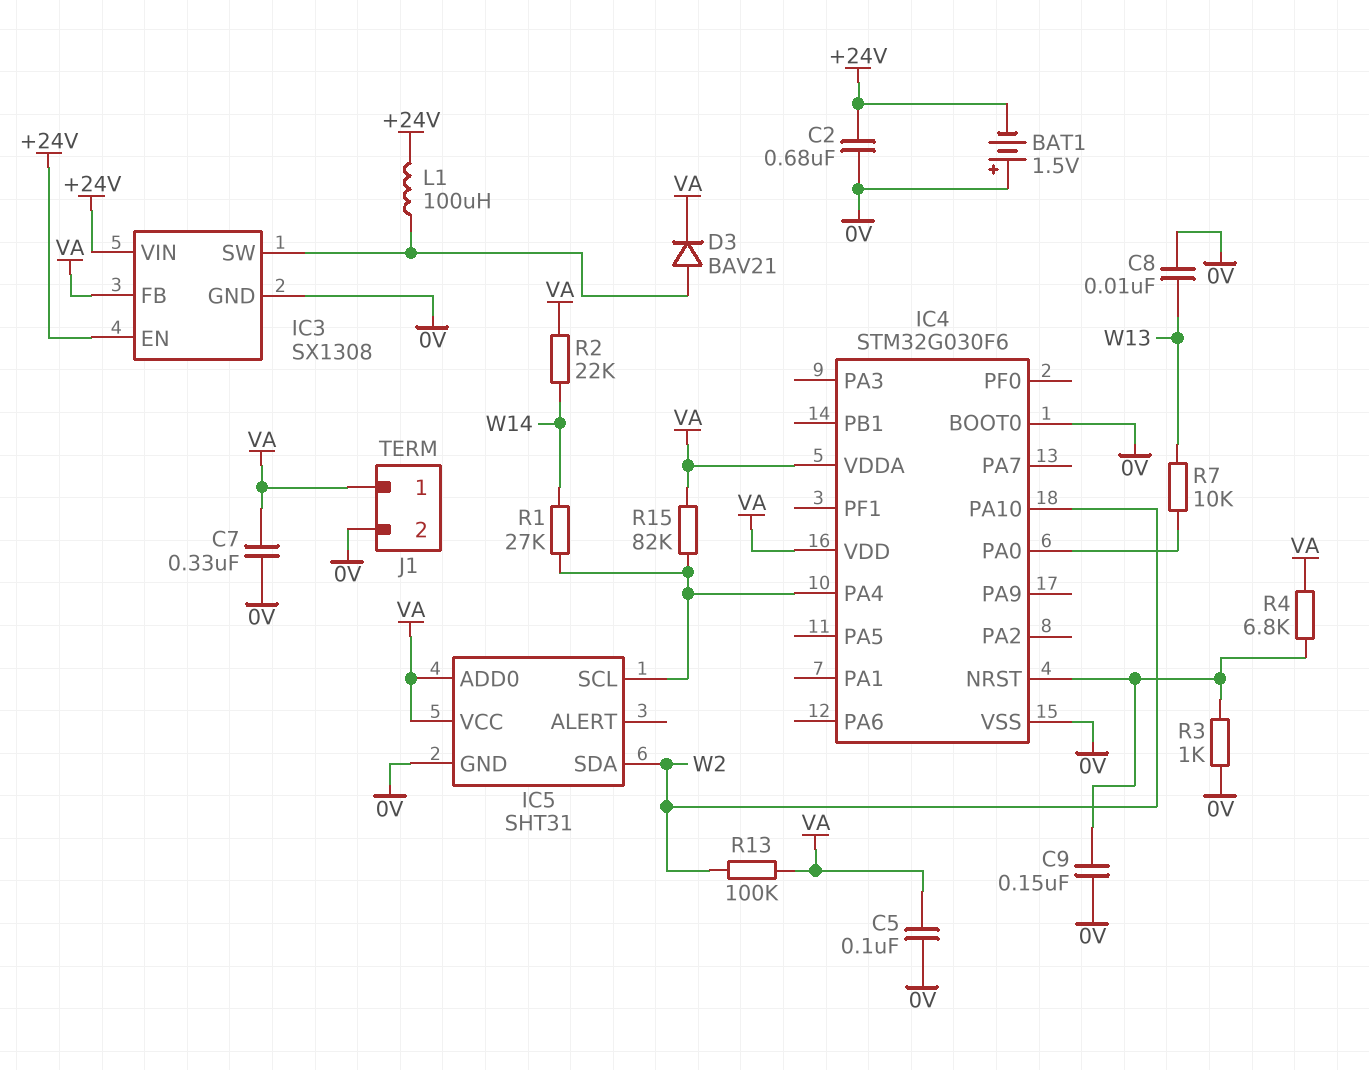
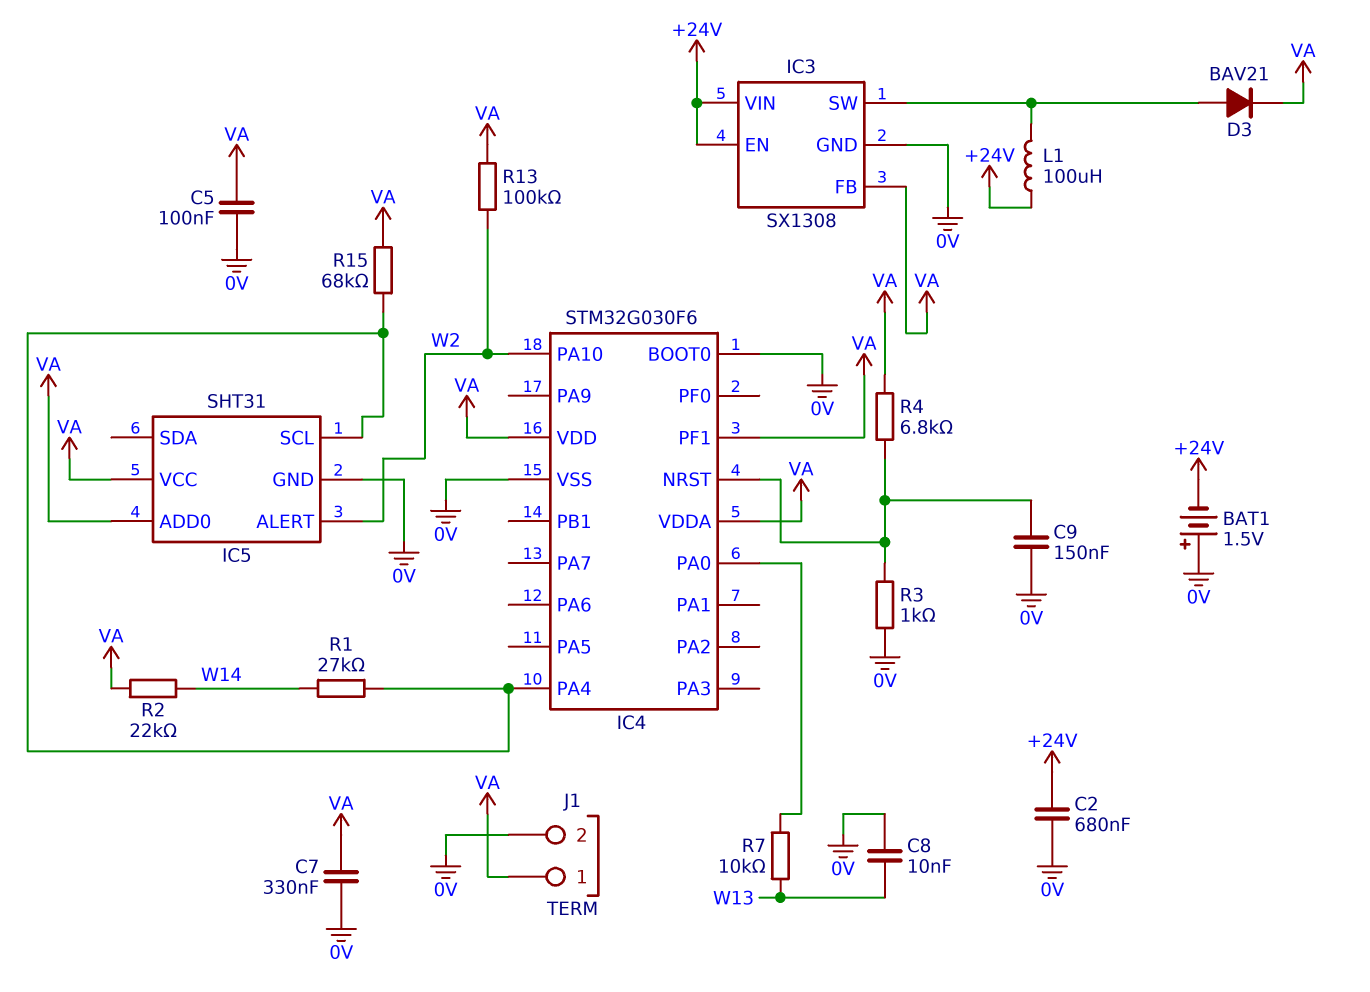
IC4 pin PF1: none -> VA
IC5 pin ALERT: none -> W2
IC5 pin SDA: W2 -> none
R15: 82k (IC4/PA4, VA) -> 68k (IC4/PA4, VA)

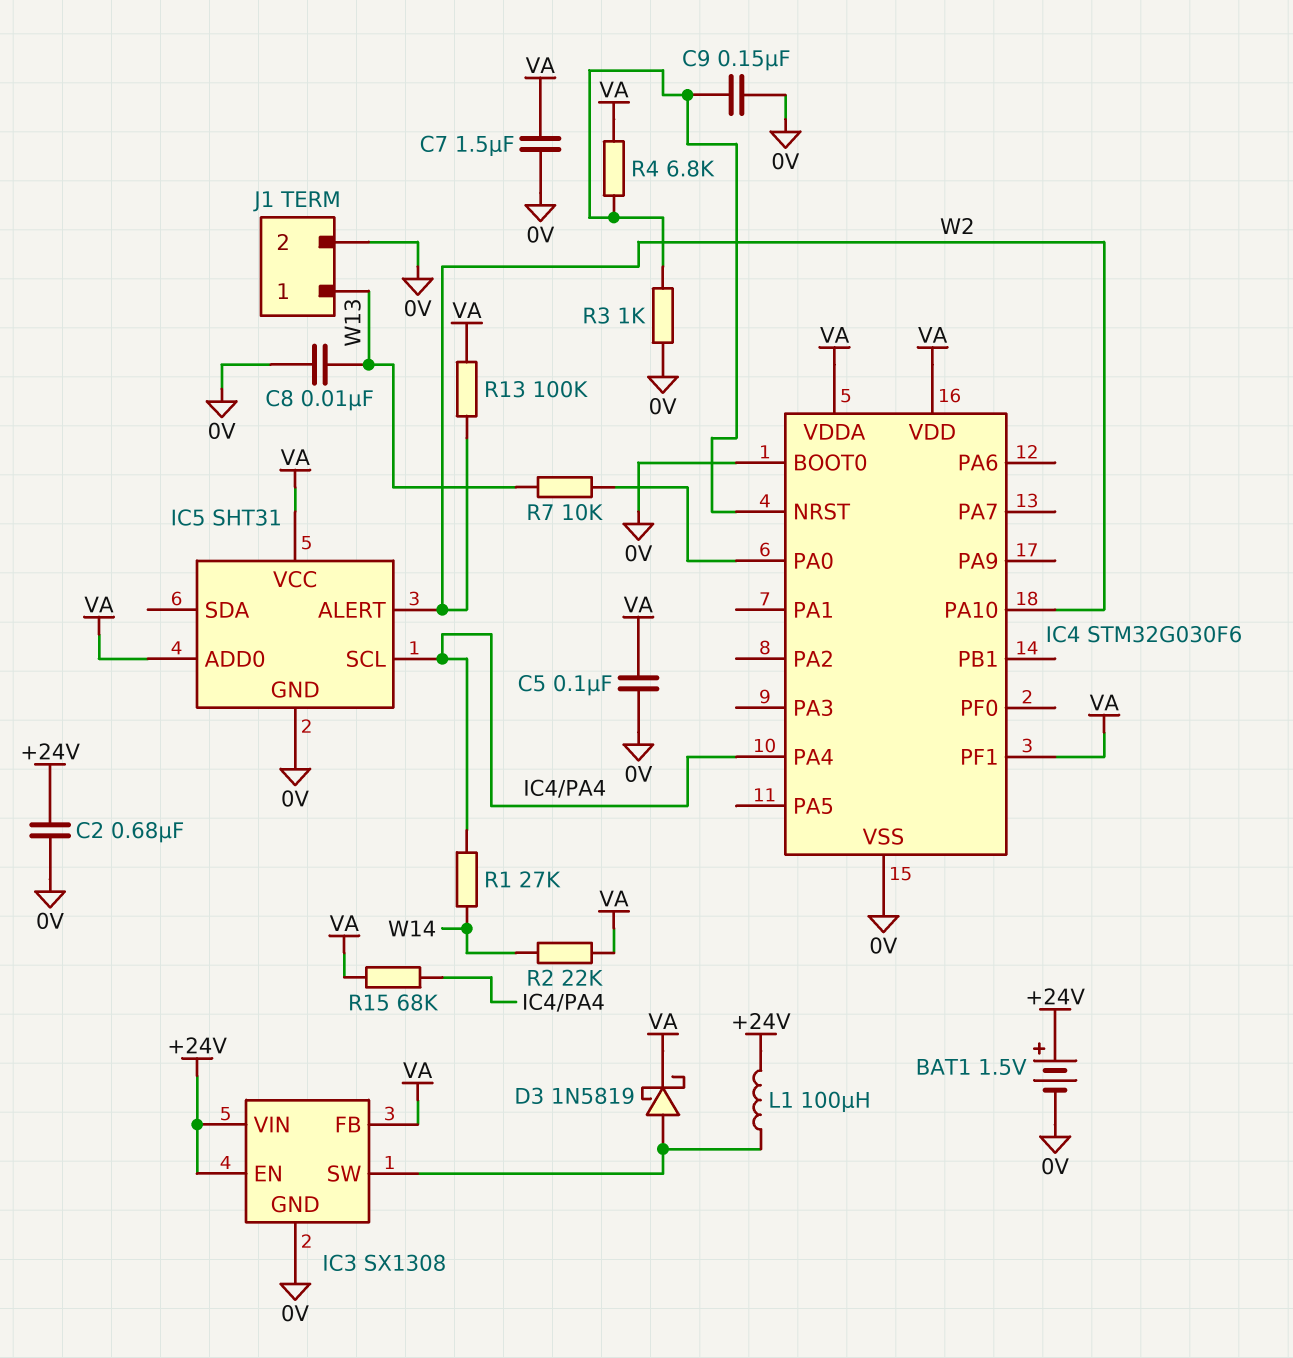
BAT1: 1.5V (plus 0V, minus +24V) -> 1.5V (plus +24V, minus 0V)
C7: 330nF (0V, VA) -> 1.5uF (0V, VA)
D3: diode BAV21 (A IC3/SW, K VA) -> schottky 1N5819 (A IC3/SW, K VA)
J1 pin 1: VA -> W13

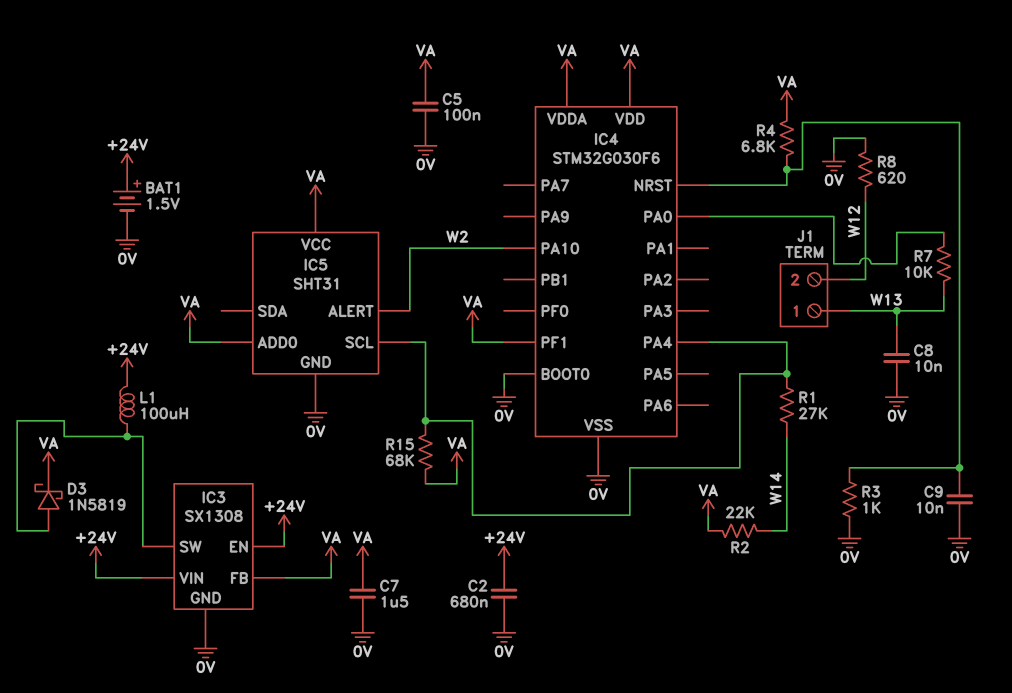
C9: 150nF (0V, IC4/NRST) -> 10nF (0V, IC4/NRST)
J1 pin 2: 0V -> W12
R8: none -> 620 (0V, W12)
R13: 100k (VA, W2) -> none

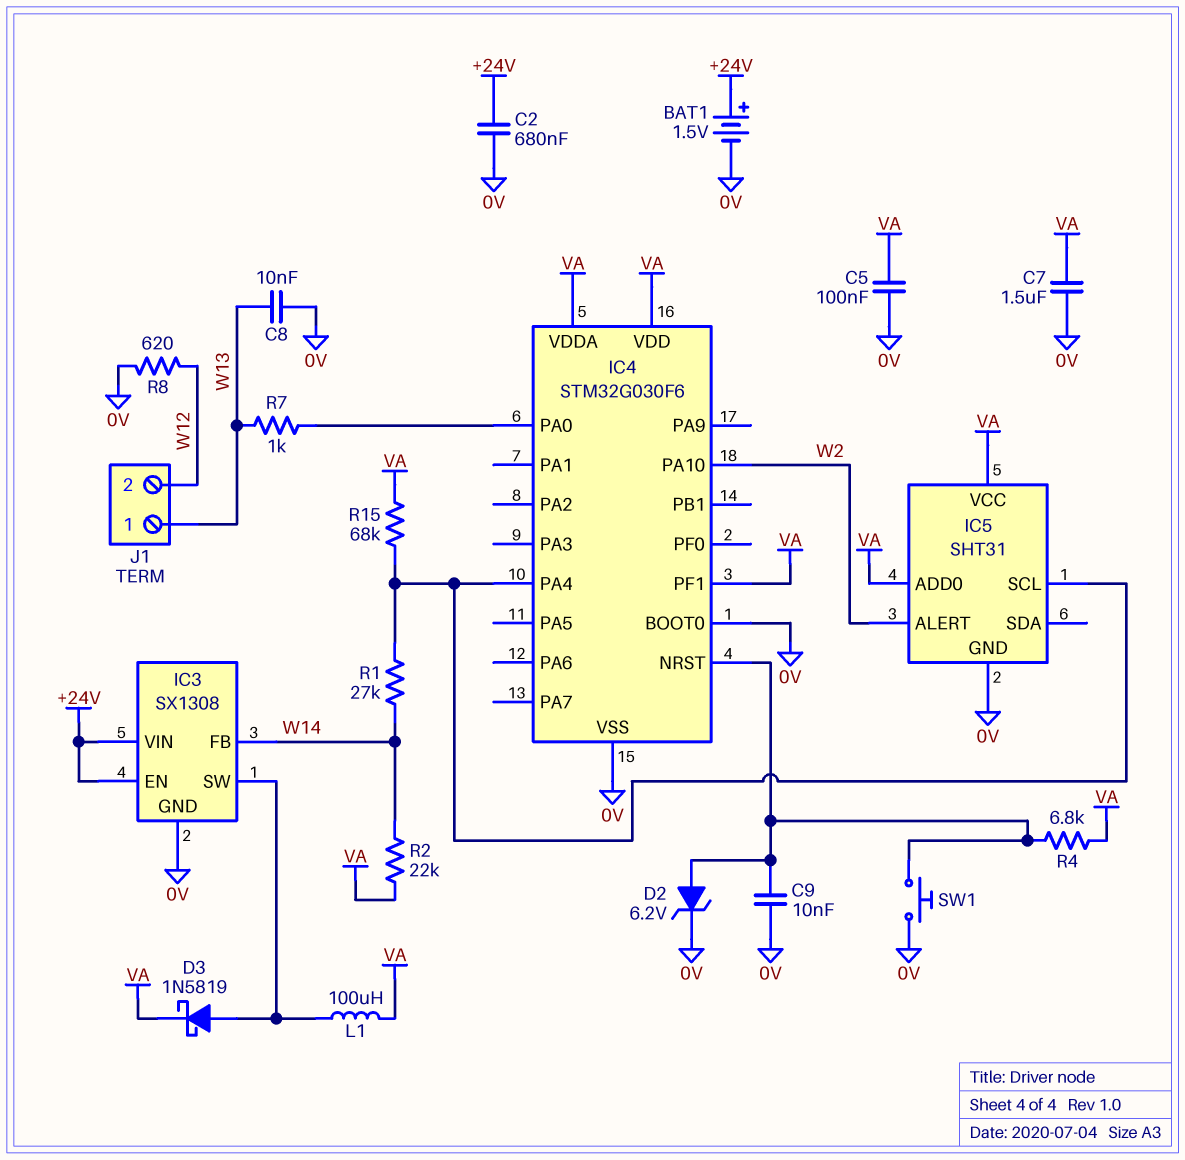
D2: none -> zener 6.2V (A IC4/NRST, K 0V)
IC3 pin FB: VA -> W14
L1: 100uH (+24V, IC3/SW) -> 100uH (IC3/SW, VA)
R3: 1k (0V, IC4/NRST) -> none
R7: 10k (IC4/PA0, W13) -> 1k (IC4/PA0, W13)
SW1: none -> button (0V, IC4/NRST)

